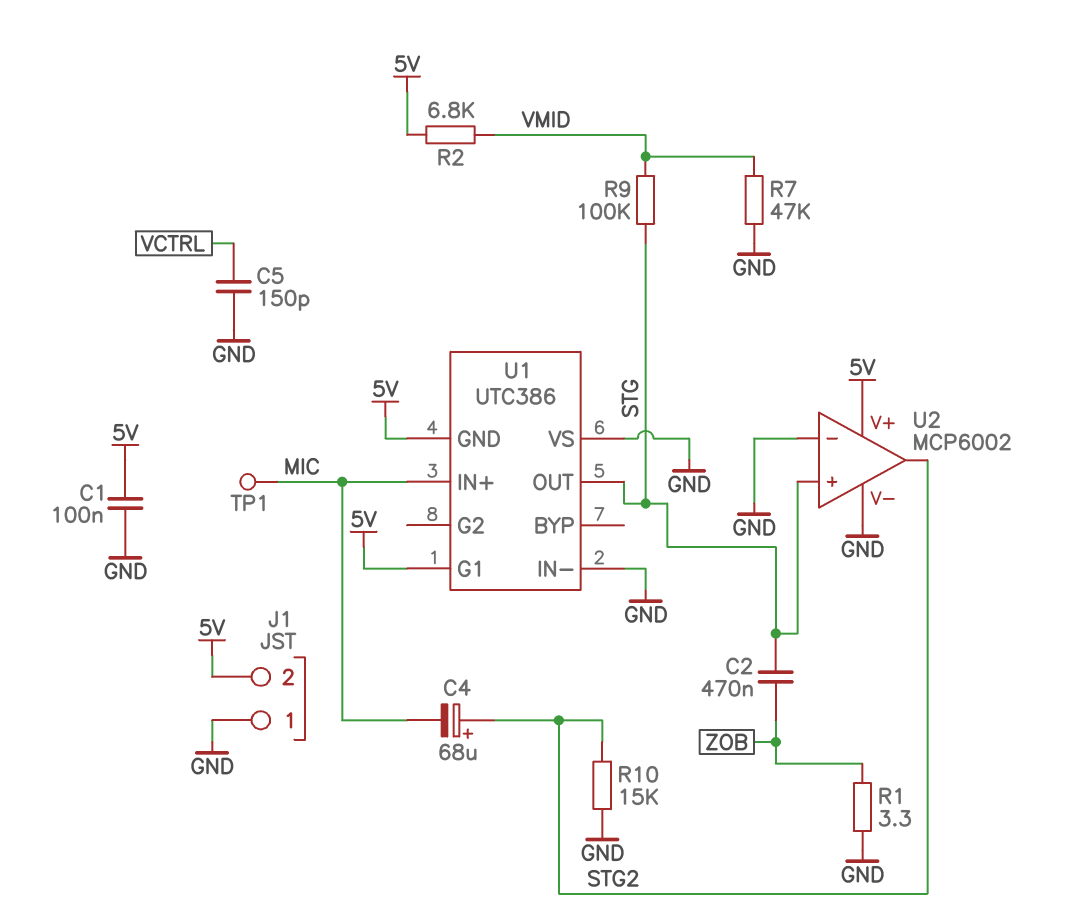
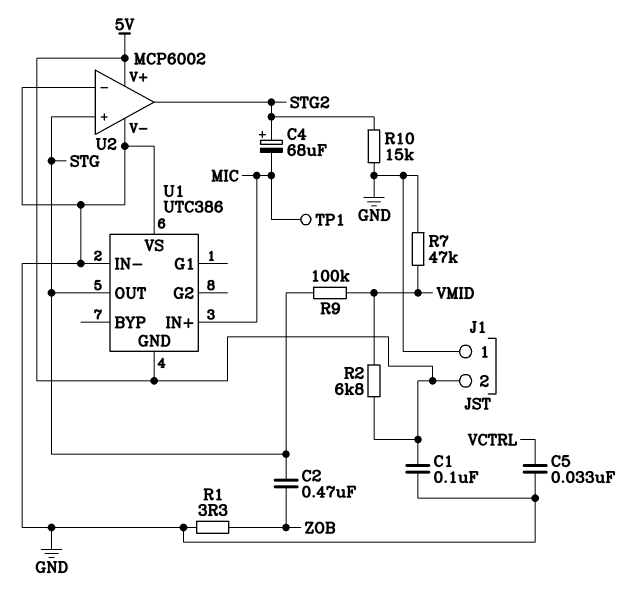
C5: 150pF (GND, VCTRL) -> 33nF (GND, VCTRL)
U1 pin G1: 5V -> none

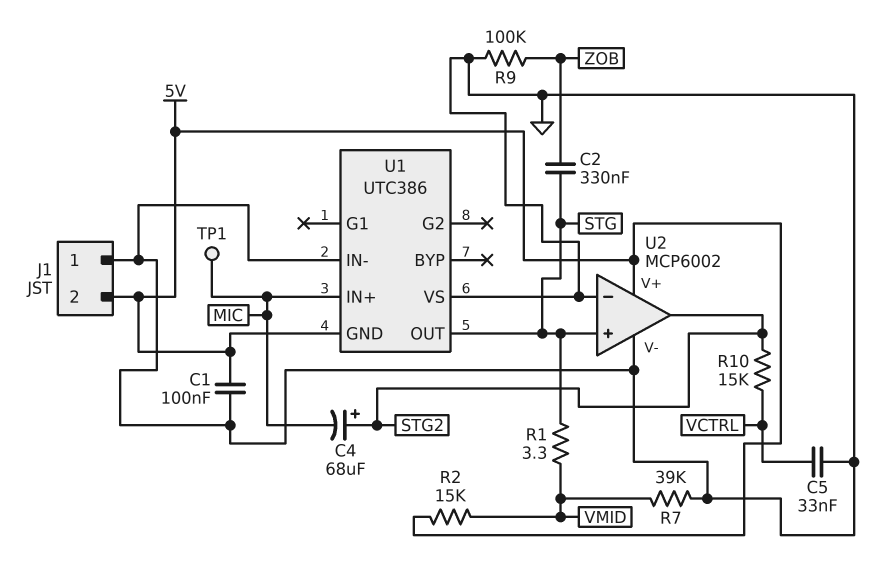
C2: 470nF (STG, ZOB) -> 330nF (STG, ZOB)
R1: 3.3 (GND, ZOB) -> 3.3 (STG, VMID)
R2: 6.8k (5V, VMID) -> 15k (5V, VMID)
R7: 47k (GND, VMID) -> 39k (GND, VMID)
R9: 100k (STG, VMID) -> 100k (GND, ZOB)
R10: 15k (GND, STG2) -> 15k (STG2, VCTRL)

